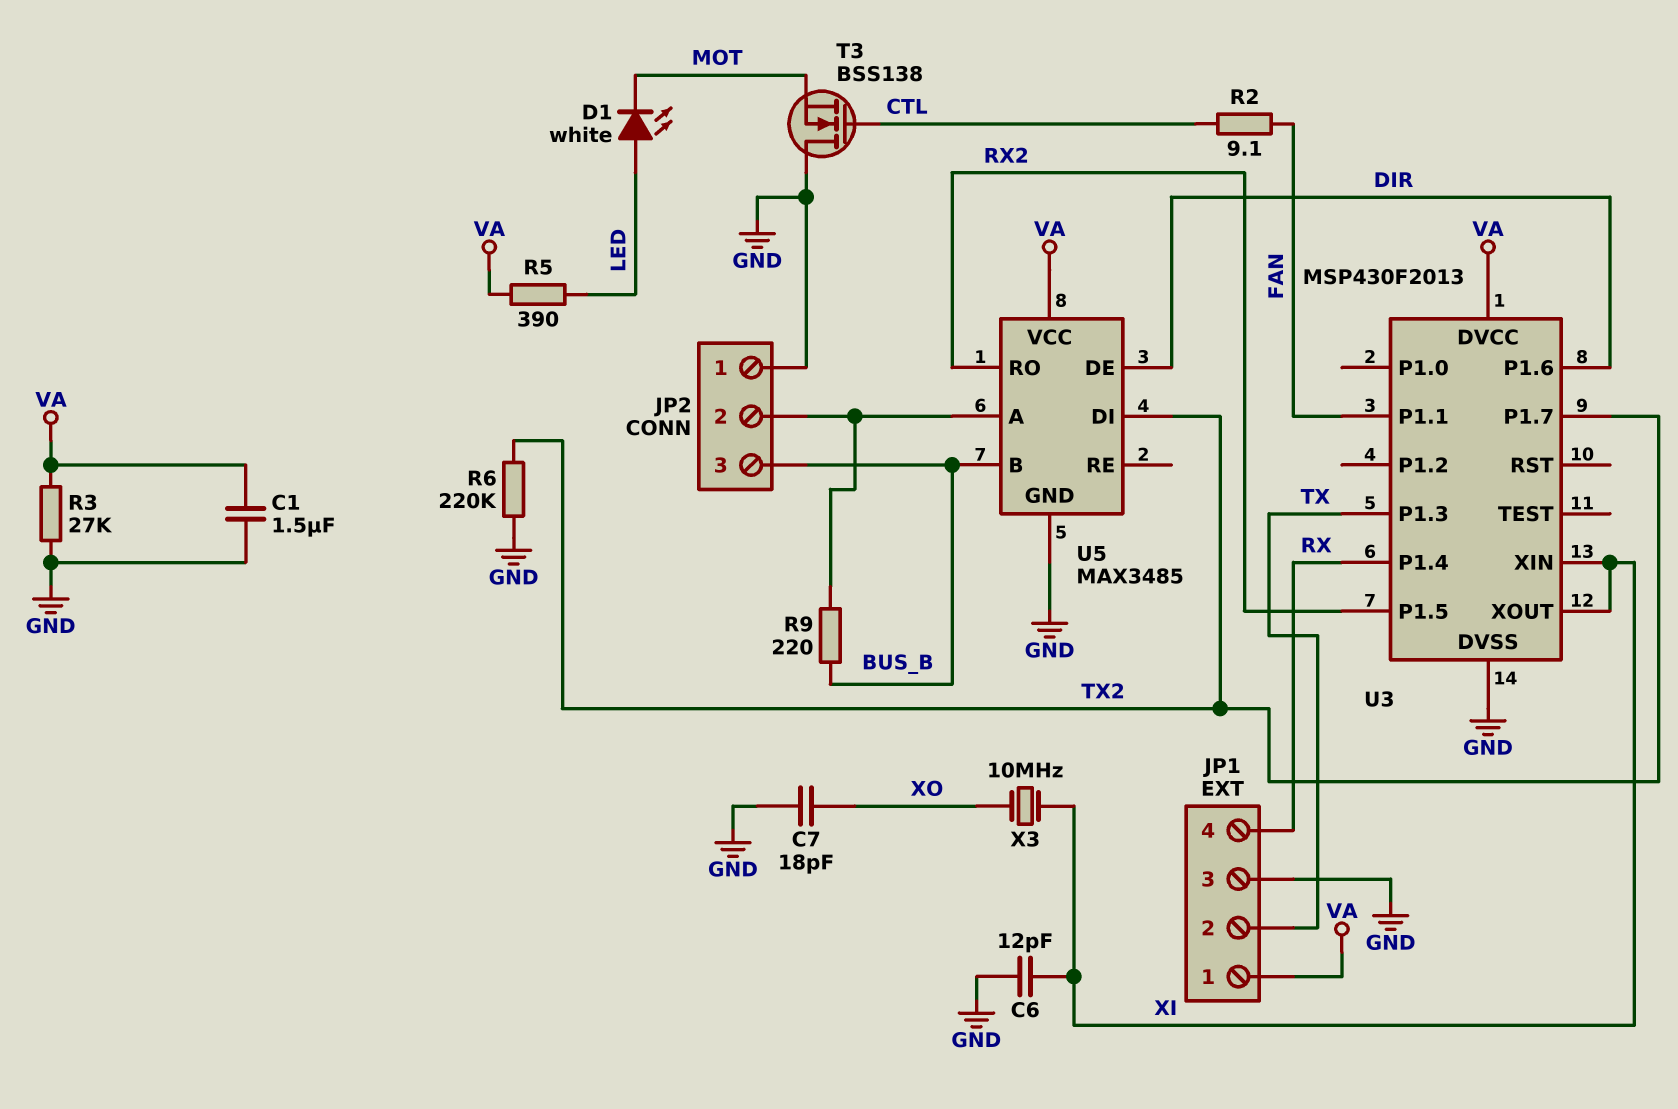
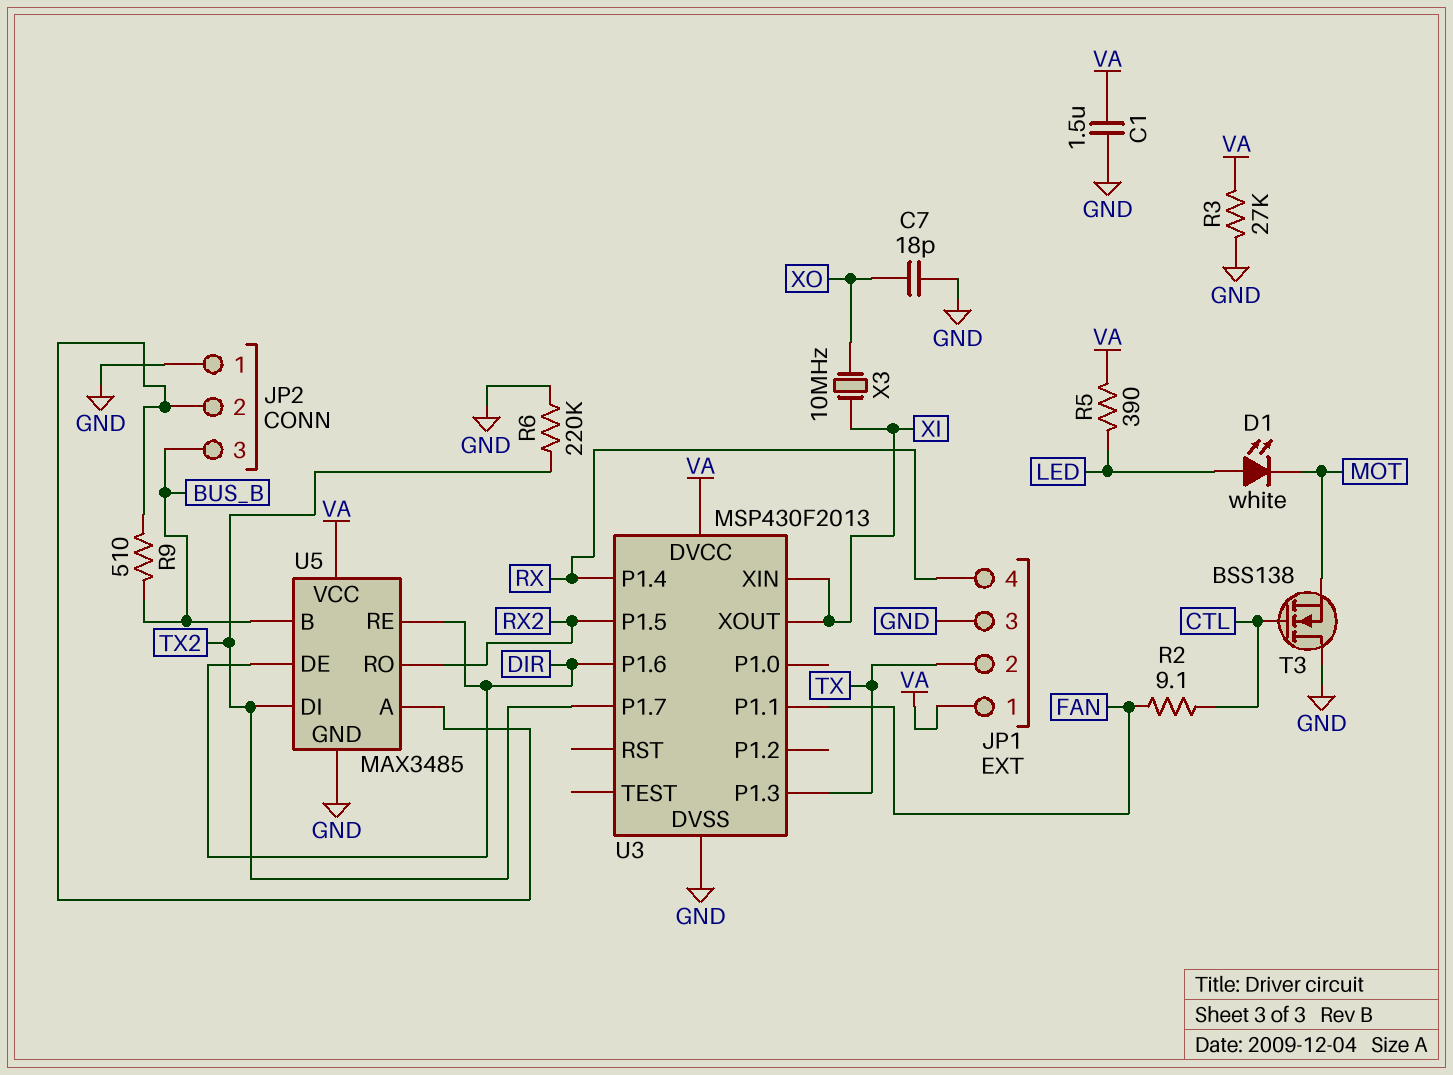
C6: 12pF (GND, XI) -> none
R9: 220 (BUS_B, JP2/2) -> 510 (BUS_B, JP2/2)
U5 pin RE: none -> DIR

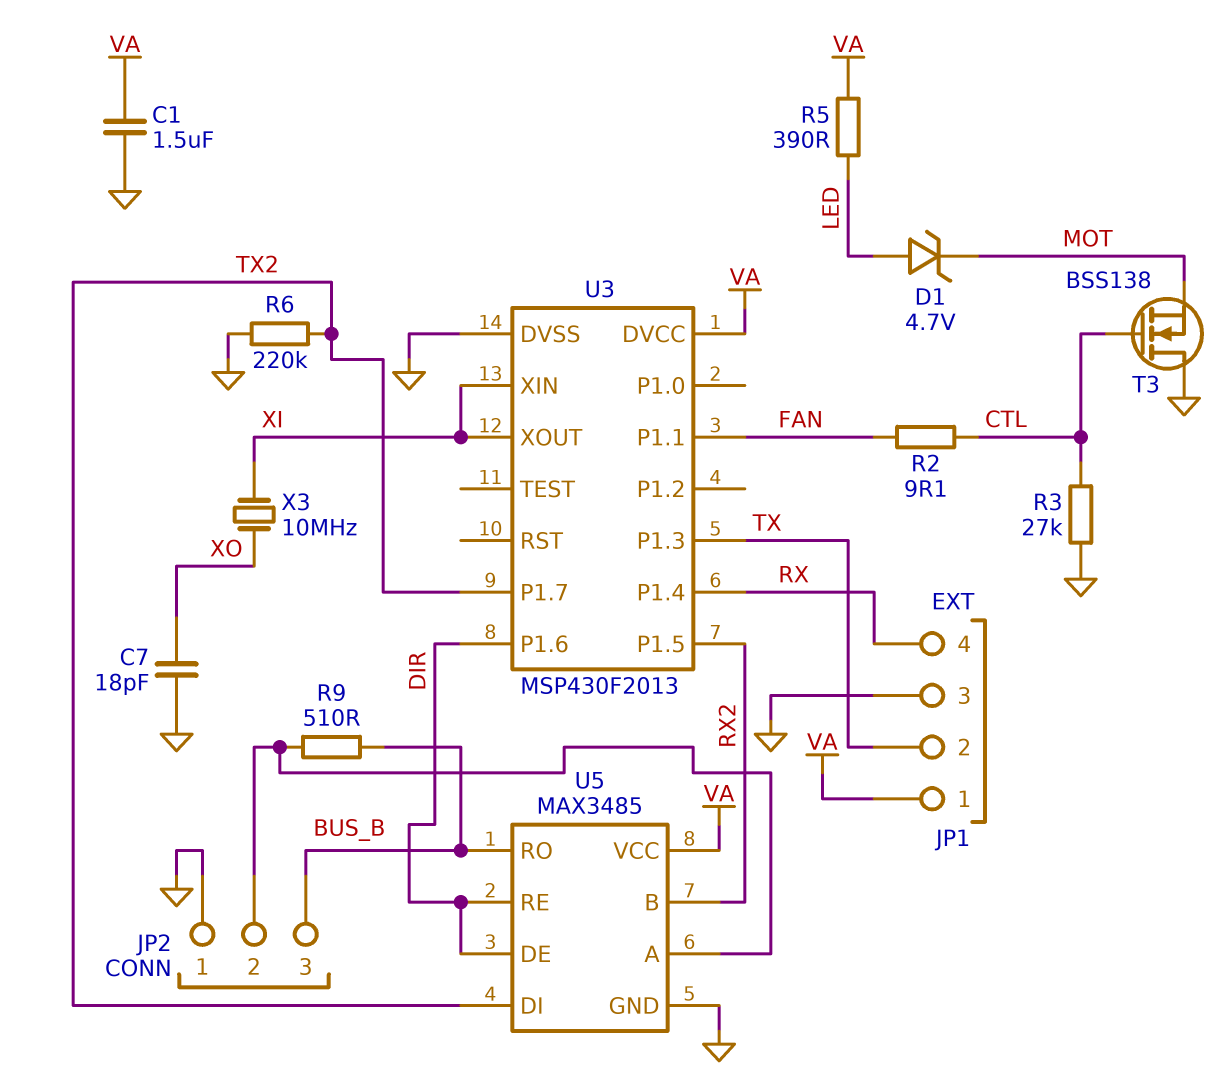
D1: LED white (A LED, K MOT) -> zener 4.7V (A LED, K MOT)
R3: 27k (GND, VA) -> 27k (CTL, GND)
U5 pin B: BUS_B -> RX2
U5 pin RO: RX2 -> BUS_B

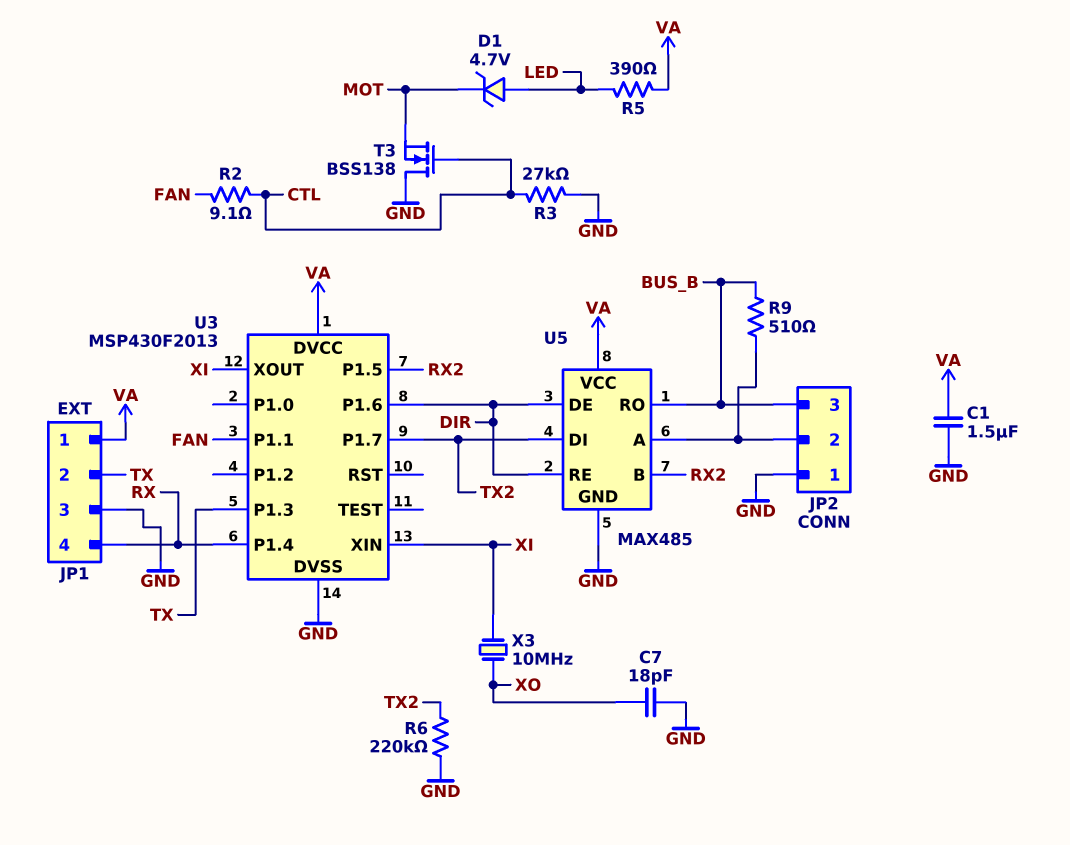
U5: MAX3485 -> MAX485

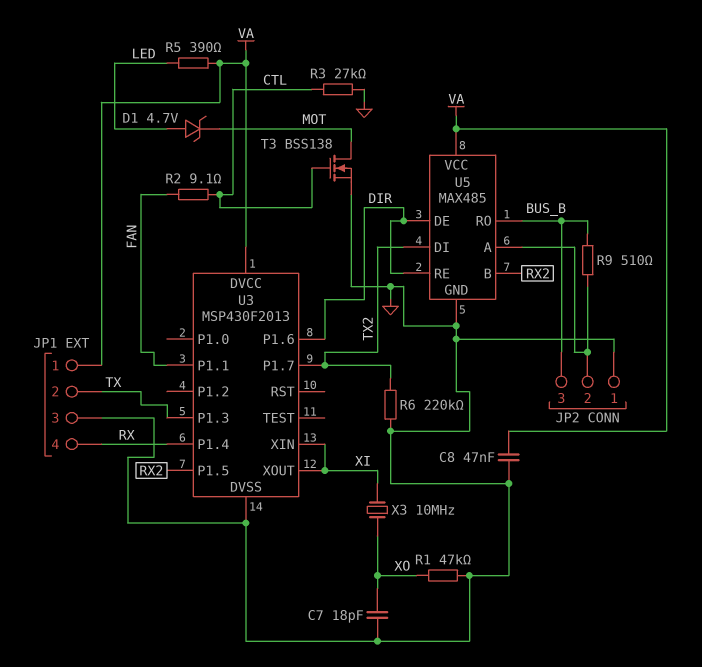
C1: 1.5uF (GND, VA) -> none
C8: none -> 47nF (GND, VA)
R1: none -> 47k (GND, XO)
T3: NMOS BSS138 (G CTL, D GND, S MOT) -> NMOS BSS138 (G CTL, D MOT, S GND)

